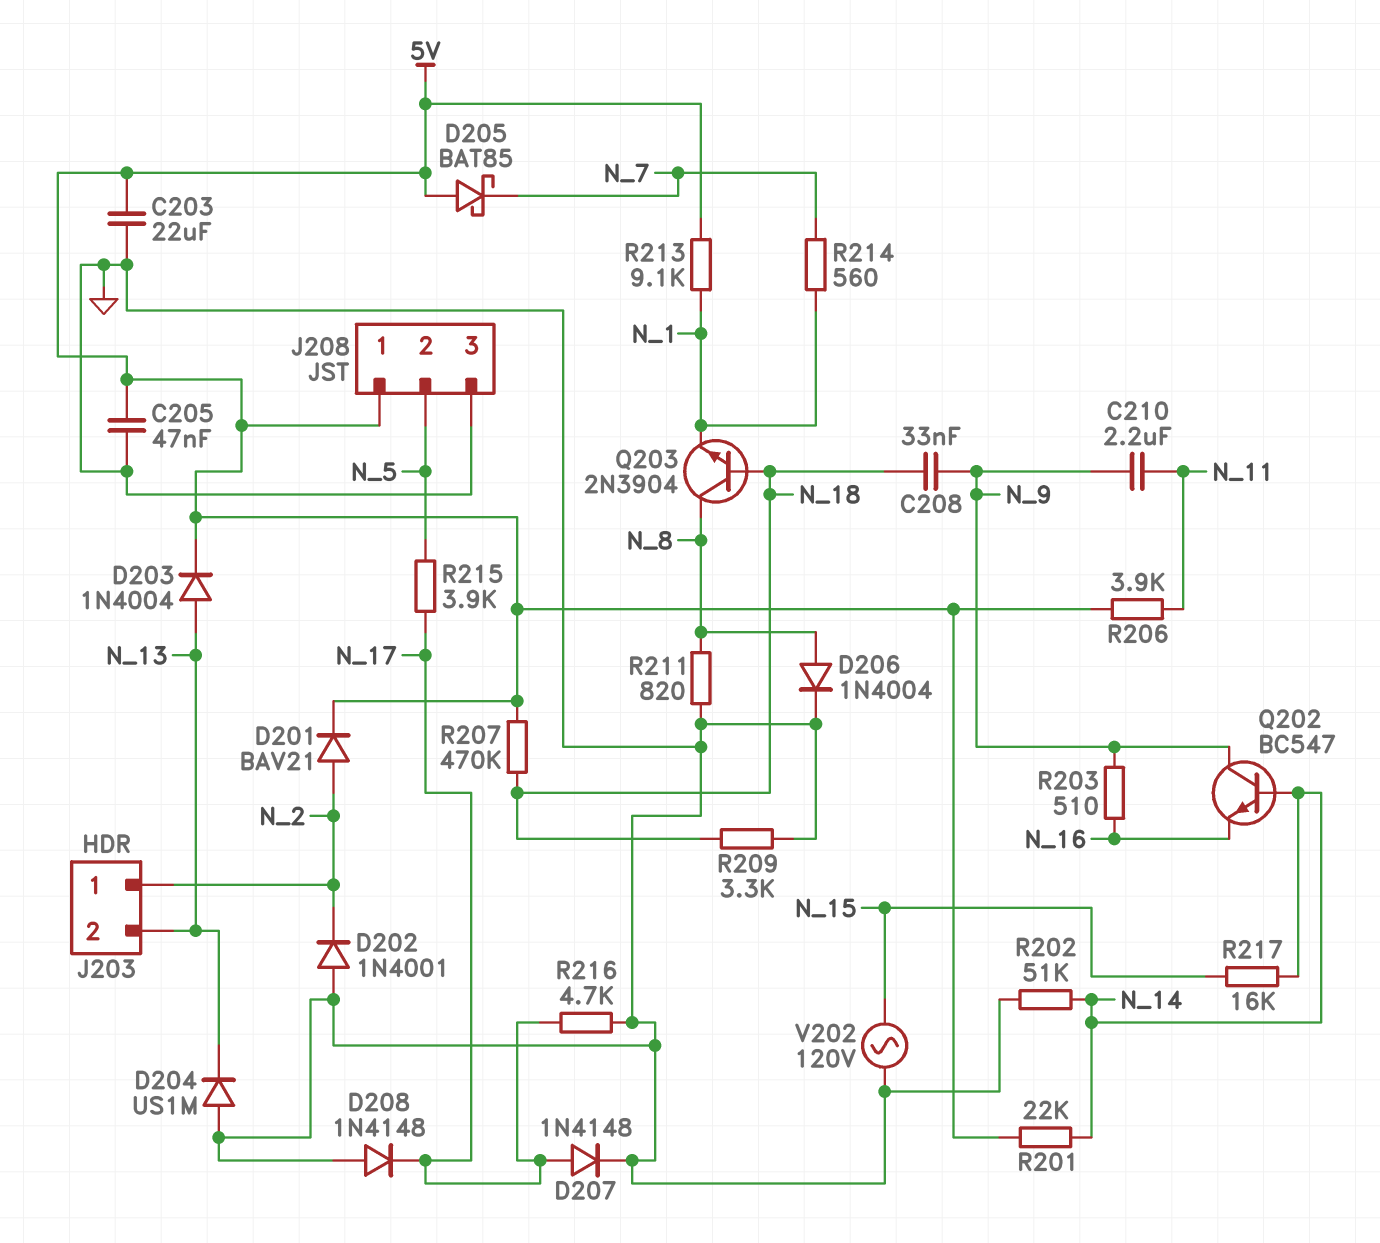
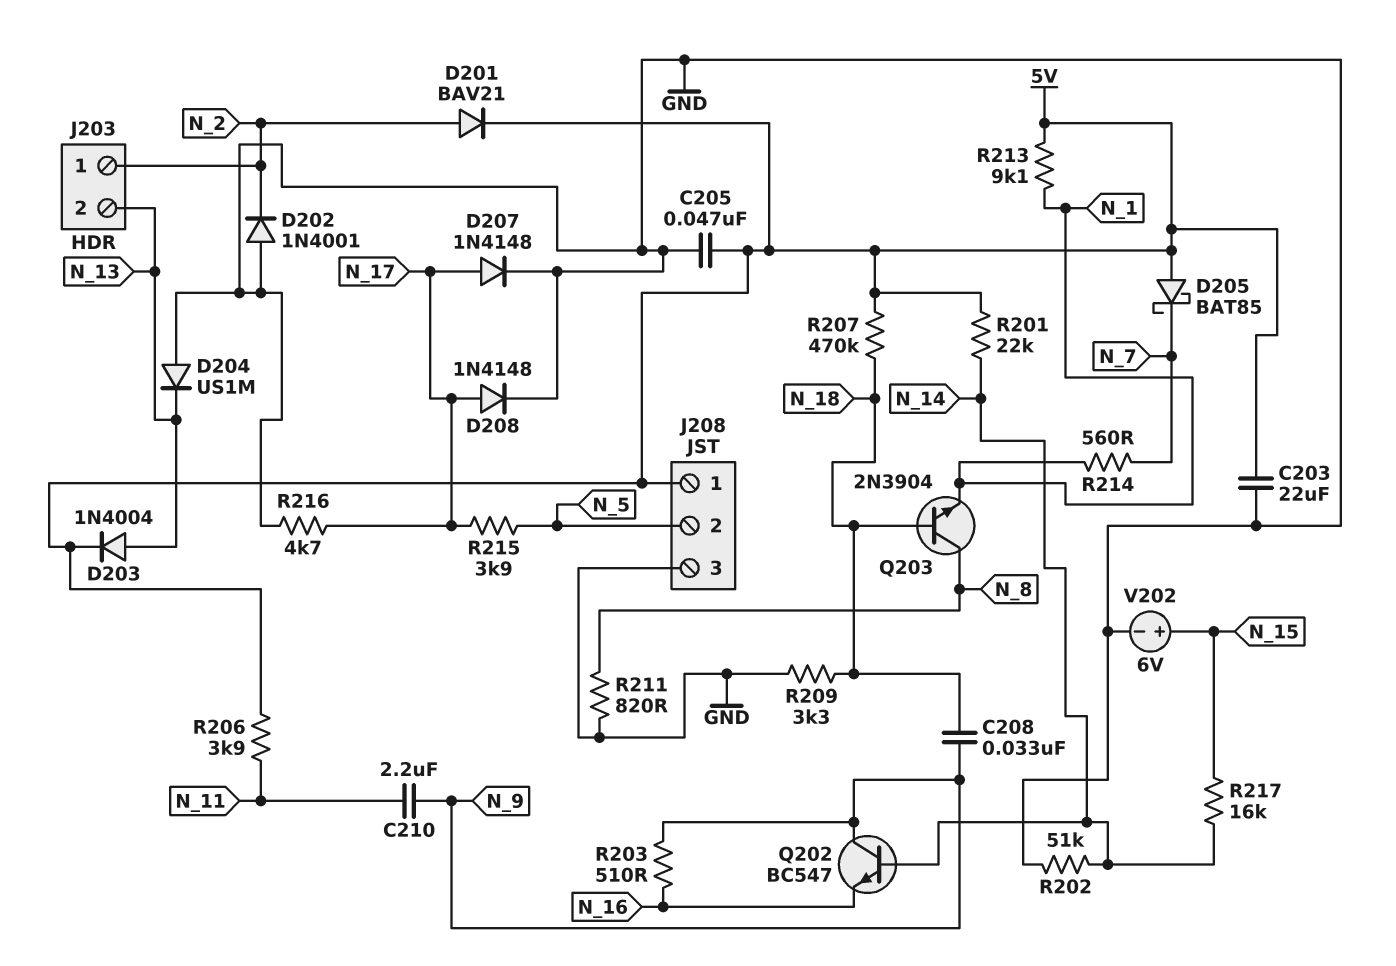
D206: diode 1N4004 (A N_8, K GND) -> none
D208: diode 1N4148 (A GND, K N_17) -> diode 1N4148 (A N_17, K GND)
V202: AC 120V (GND, N_15) -> 6V (plus N_15, minus GND)

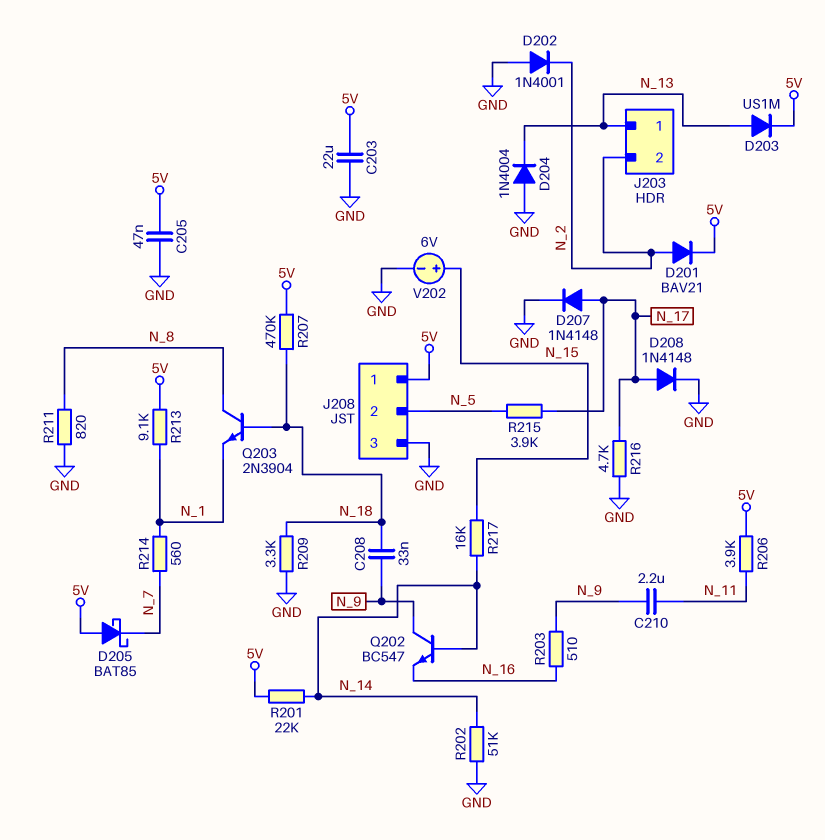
D203: diode 1N4004 (A N_13, K 5V) -> diode US1M (A N_13, K 5V)
D204: diode US1M (A GND, K N_13) -> diode 1N4004 (A GND, K N_13)
J203 pin 1: N_2 -> N_13
J203 pin 2: N_13 -> N_2

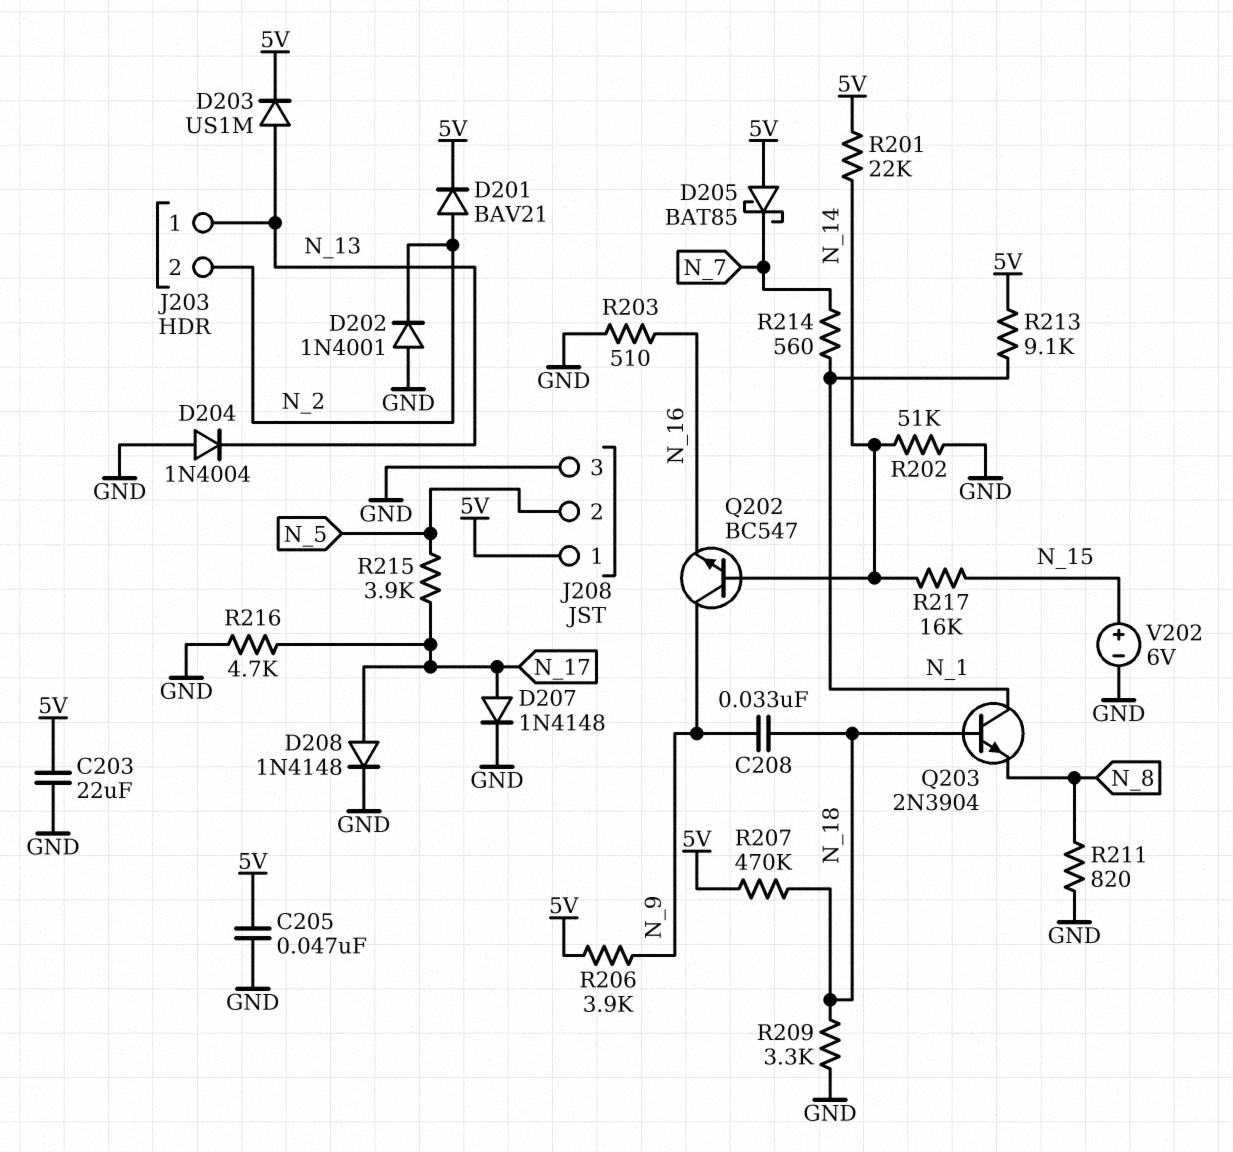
C210: 2.2uF (N_9, N_11) -> none
Q203: NPN 2N3904 (B N_18, C N_8, E N_1) -> NPN 2N3904 (B N_18, C N_1, E N_8)
R203: 510 (N_9, N_16) -> 510 (GND, N_16)
R206: 3.9k (5V, N_11) -> 3.9k (5V, N_9)

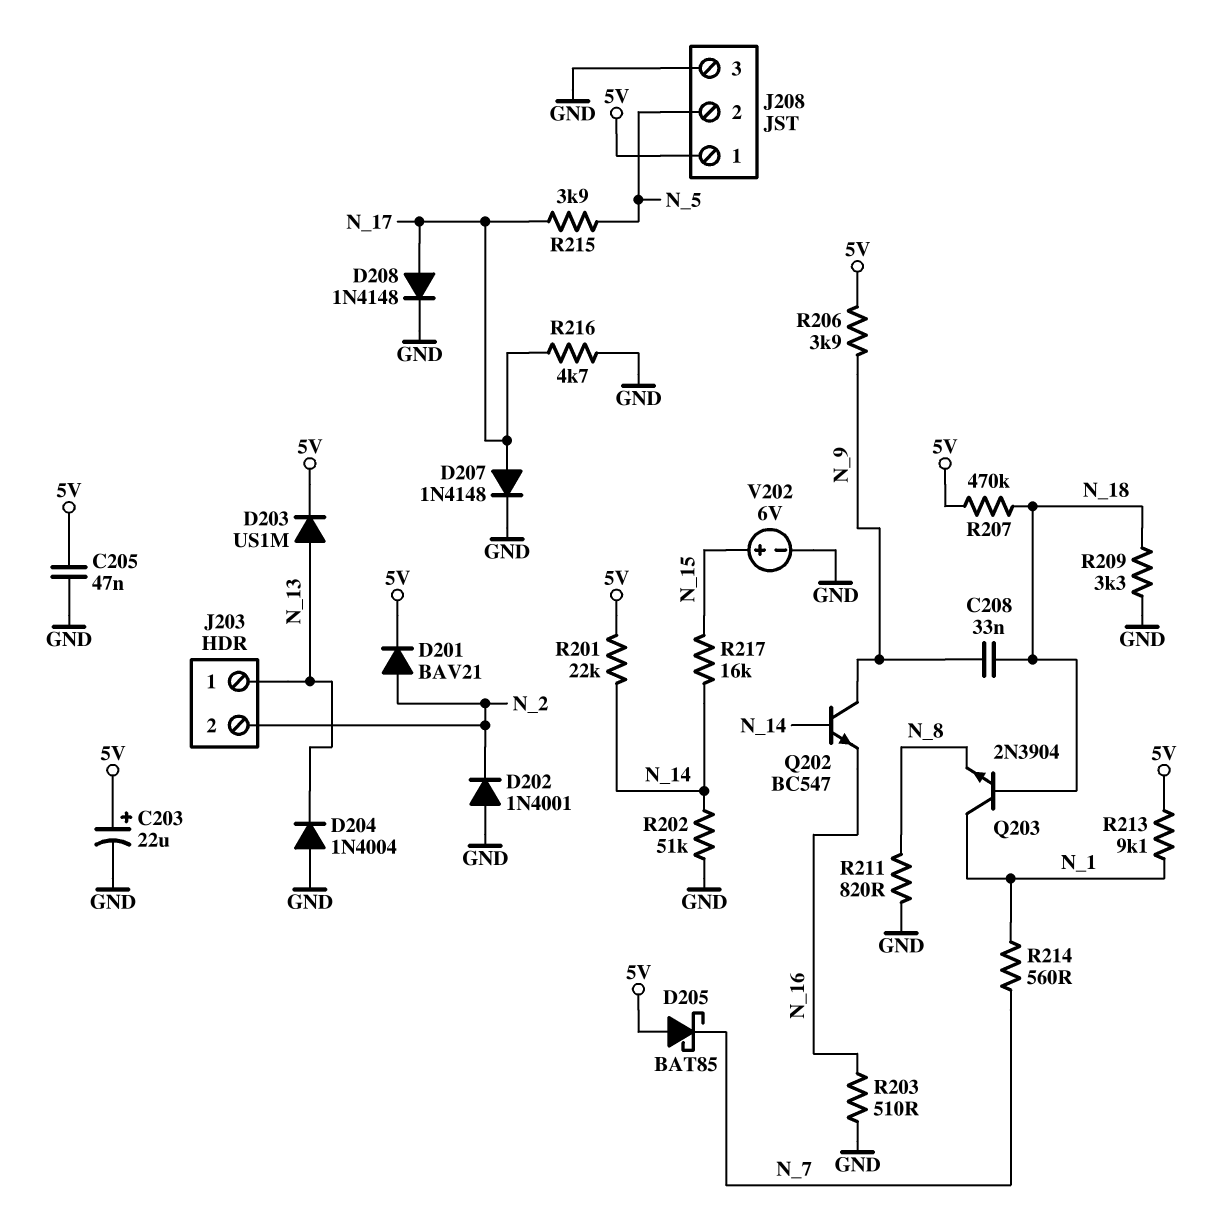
C203: 22uF (5V, GND) -> 22uF (plus 5V, minus GND)

